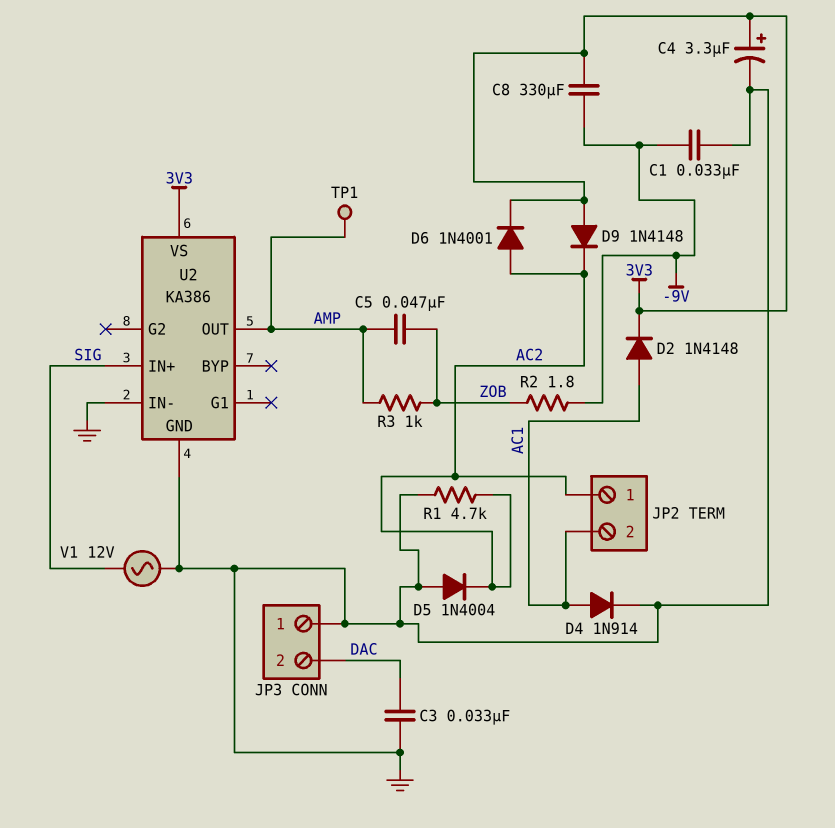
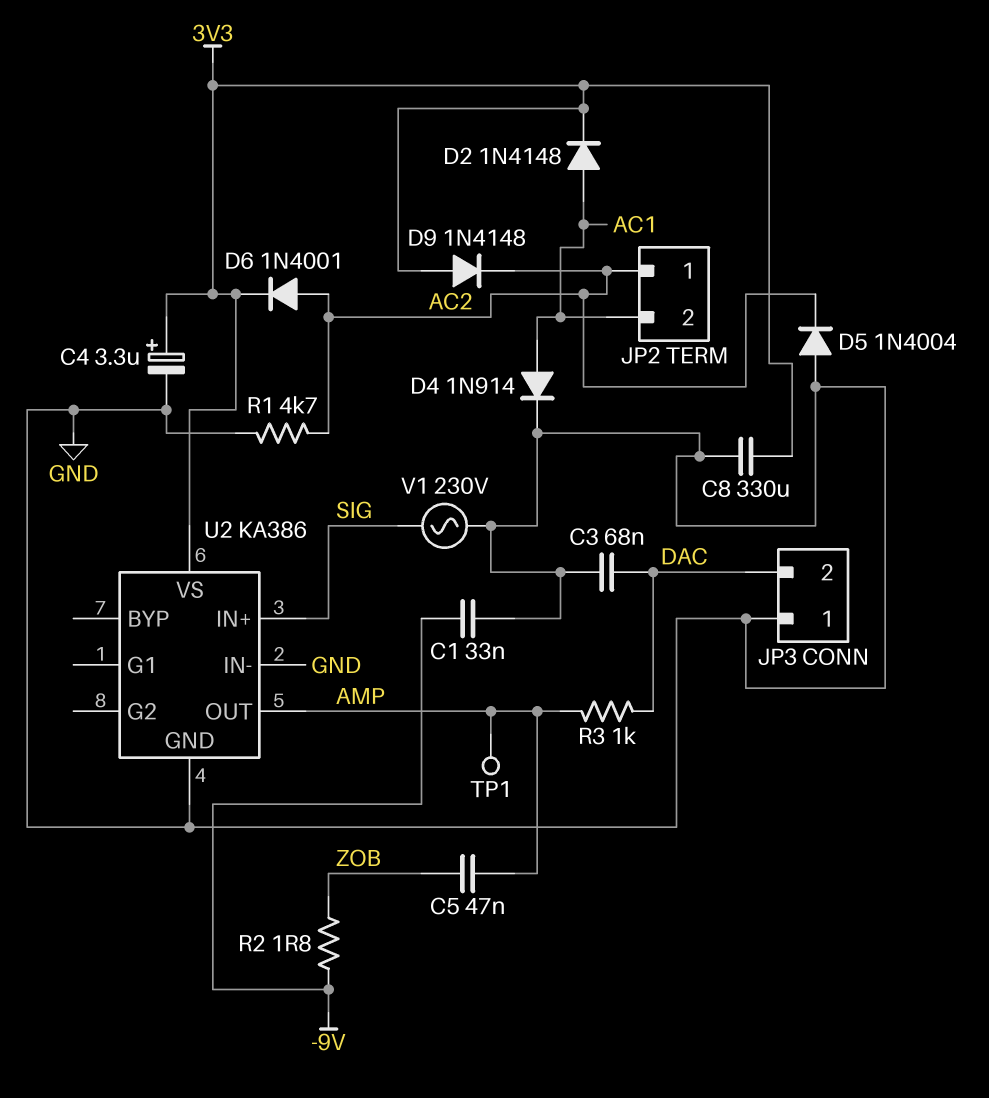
C3: 33nF (DAC, GND) -> 68nF (DAC, GND)
C8: 330uF (-9V, 3V3) -> 330uF (3V3, GND)
R3: 1k (AMP, ZOB) -> 1k (AMP, DAC)
V1: AC 12V (GND, SIG) -> AC 230V (GND, SIG)

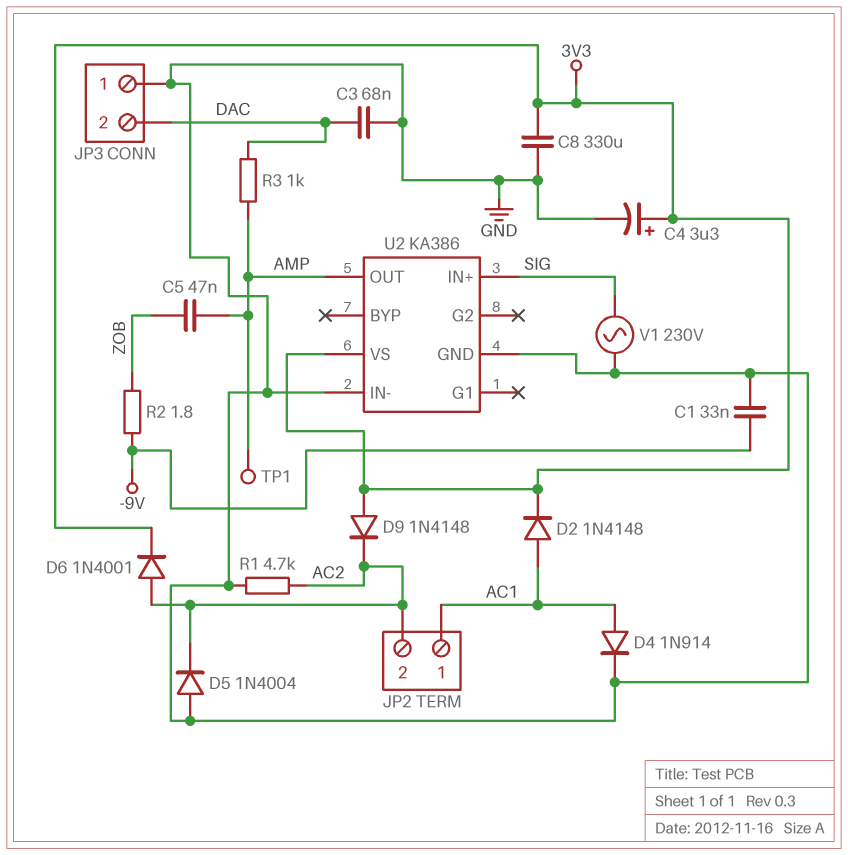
JP2 pin 1: AC2 -> AC1
JP2 pin 2: AC1 -> AC2

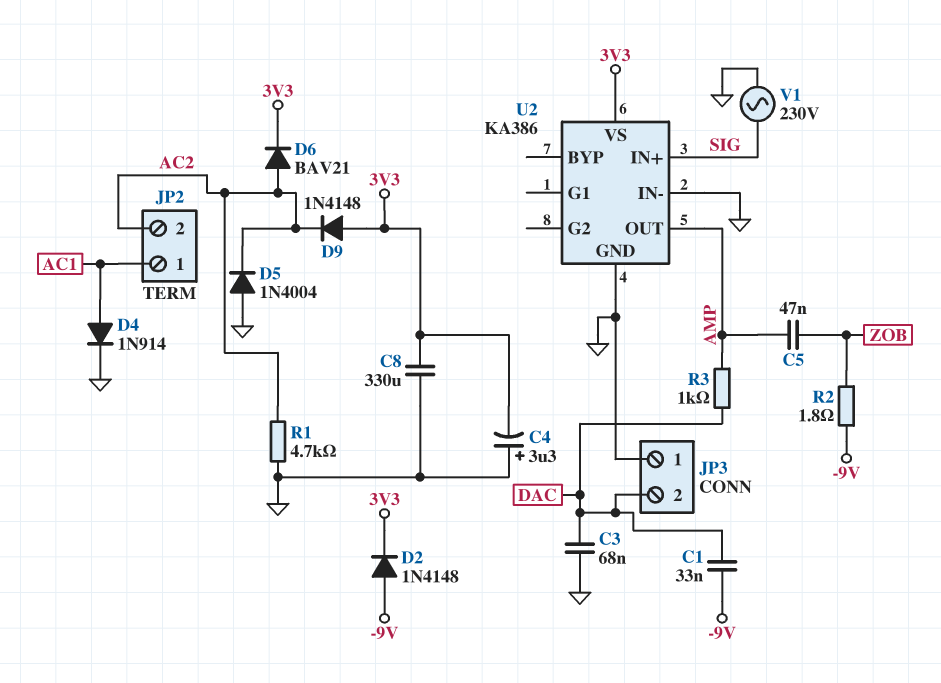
C1: 33nF (-9V, GND) -> 33nF (-9V, DAC)
C4: 3.3uF (plus 3V3, minus GND) -> 3.3uF (plus GND, minus 3V3)
D2: diode 1N4148 (A AC1, K 3V3) -> diode 1N4148 (A -9V, K 3V3)
D6: diode 1N4001 (A AC2, K 3V3) -> diode BAV21 (A AC2, K 3V3)
TP1: test point (AMP) -> none

